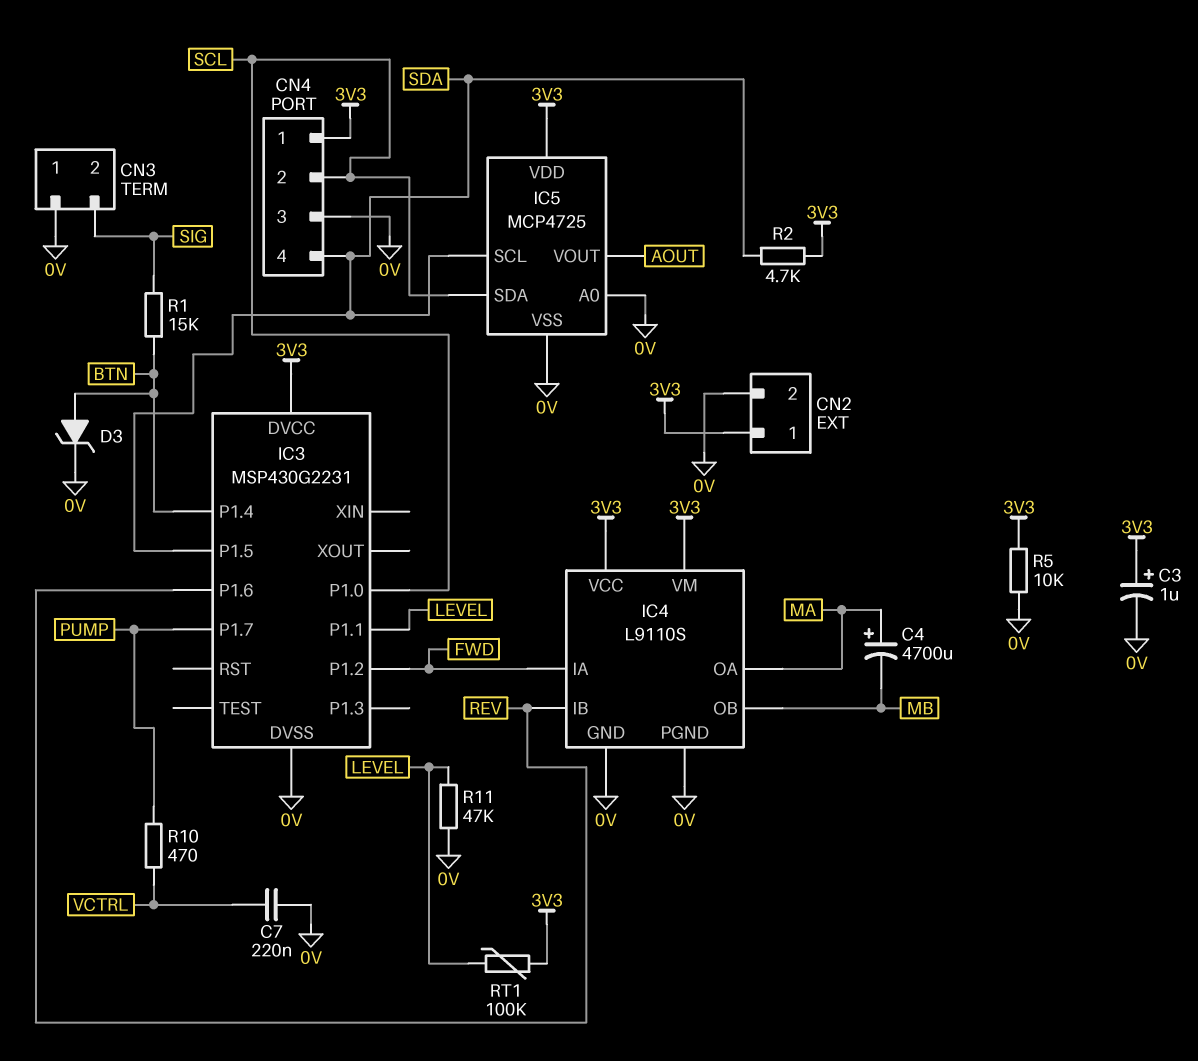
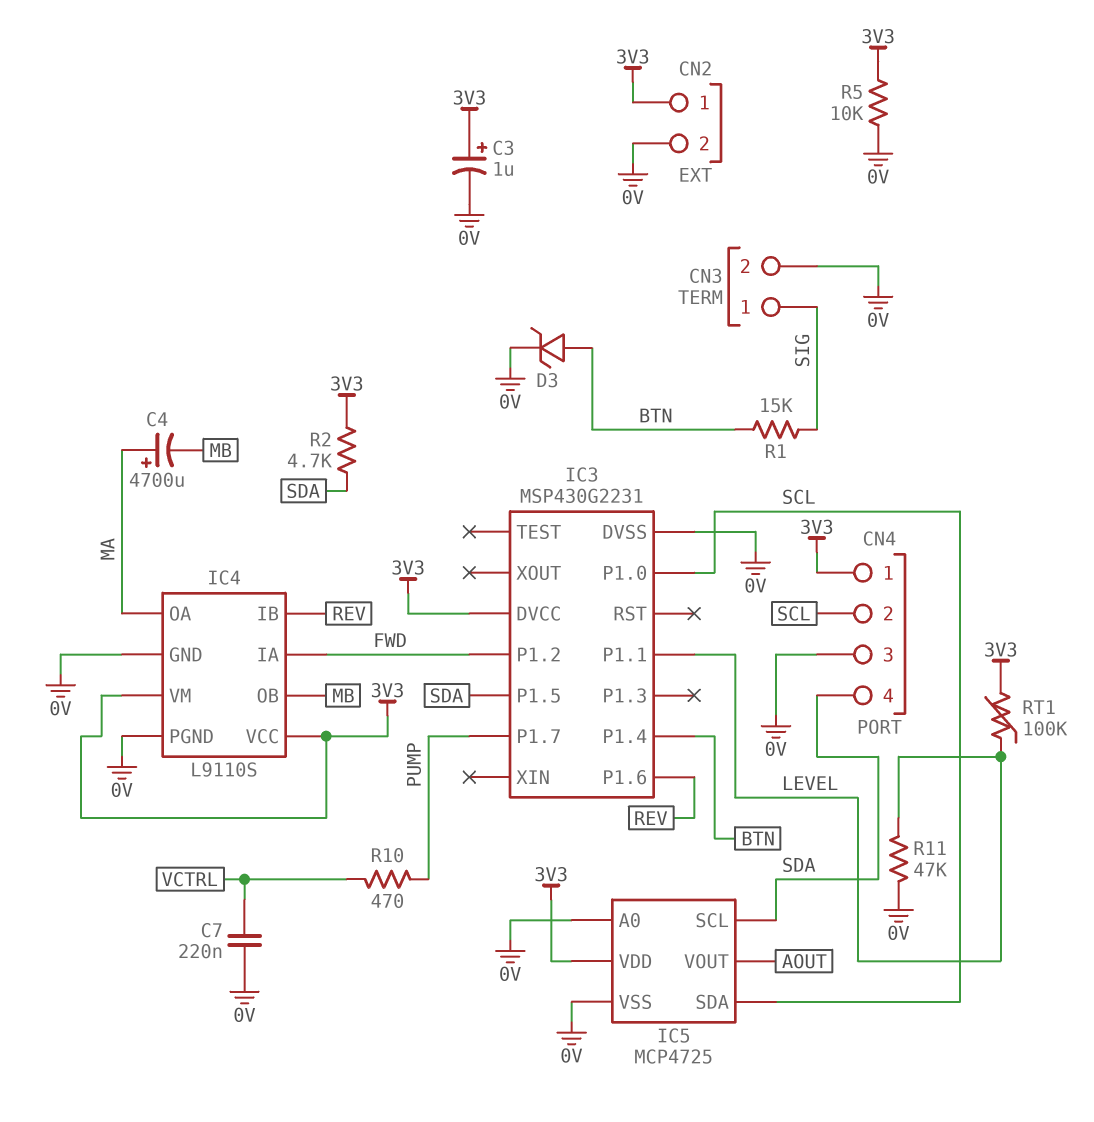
CN3 pin 1: 0V -> SIG
CN3 pin 2: SIG -> 0V

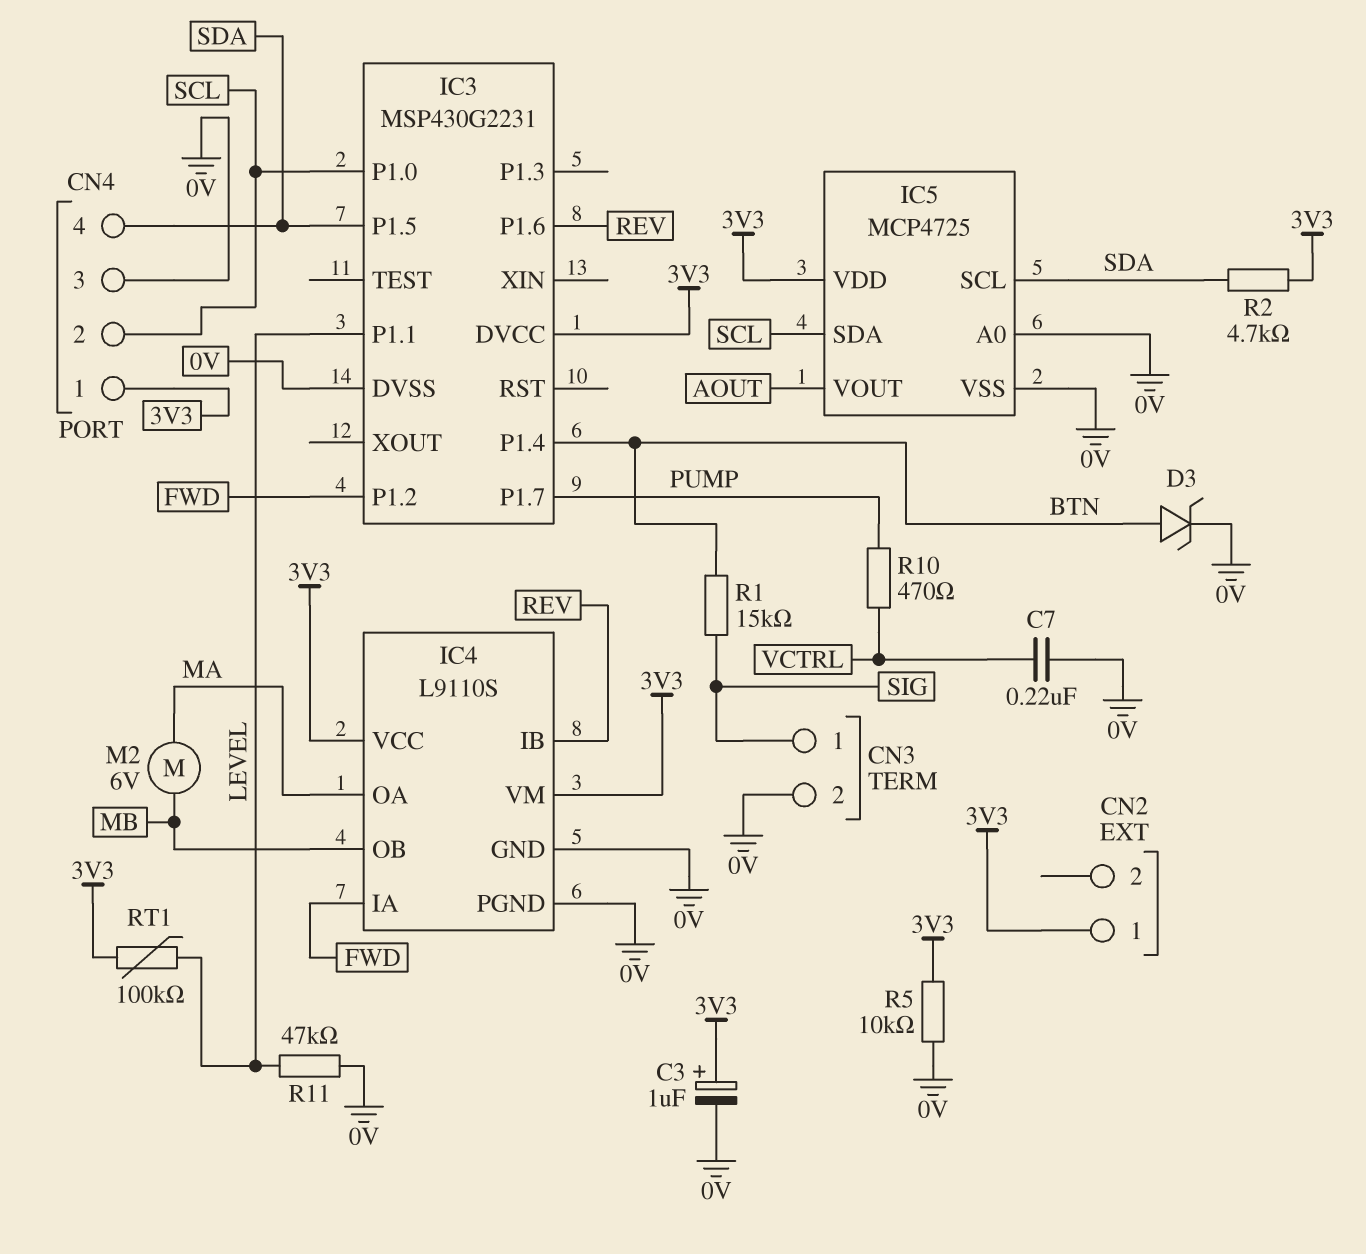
C4: 4700uF (plus MA, minus MB) -> none
CN2 pin 2: 0V -> none
M2: none -> motor 6V (MA, MB)

